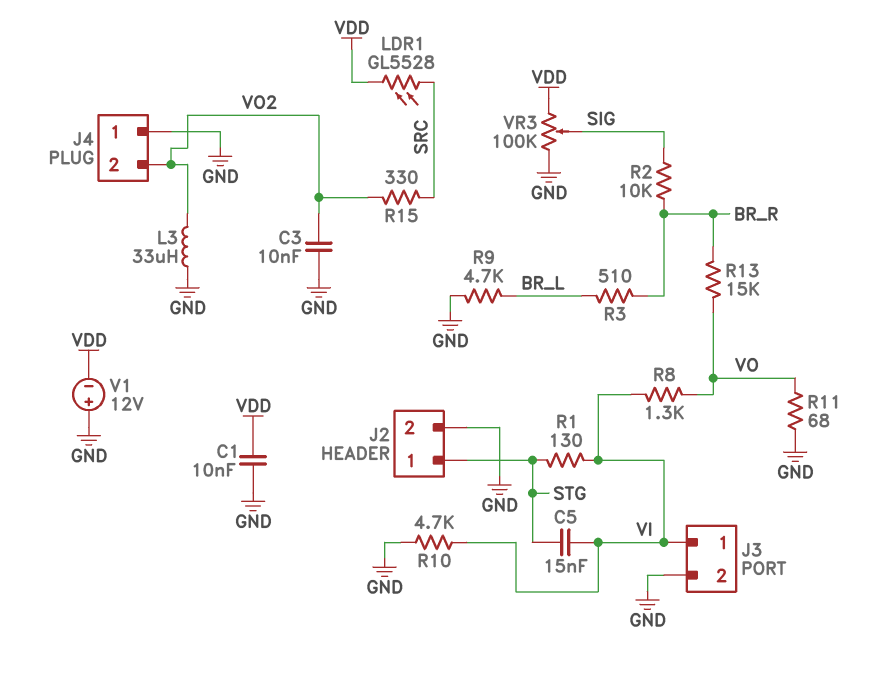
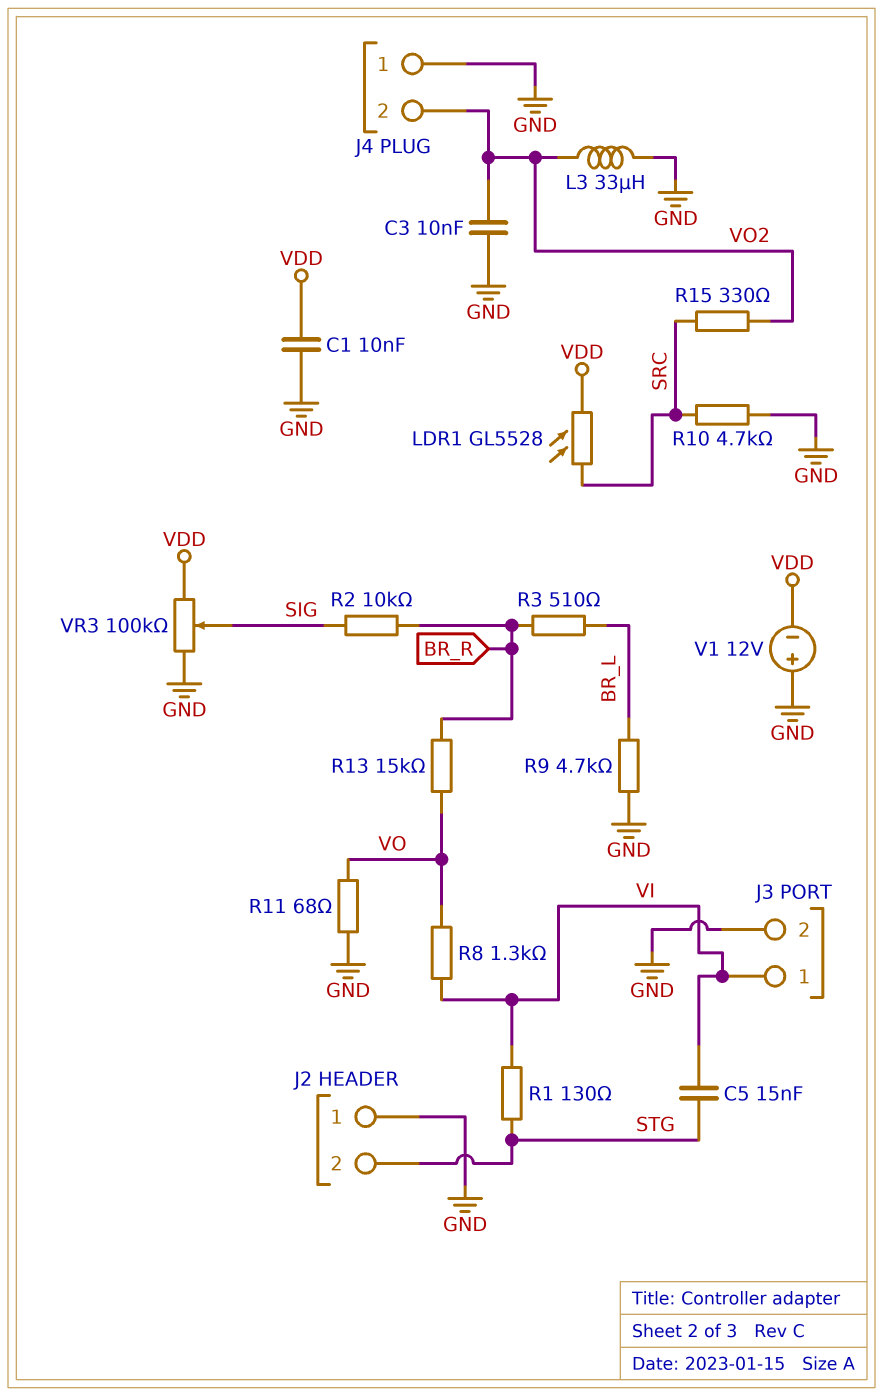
J2 pin 1: STG -> GND
J2 pin 2: GND -> STG
R10: 4.7k (GND, VI) -> 4.7k (GND, SRC)

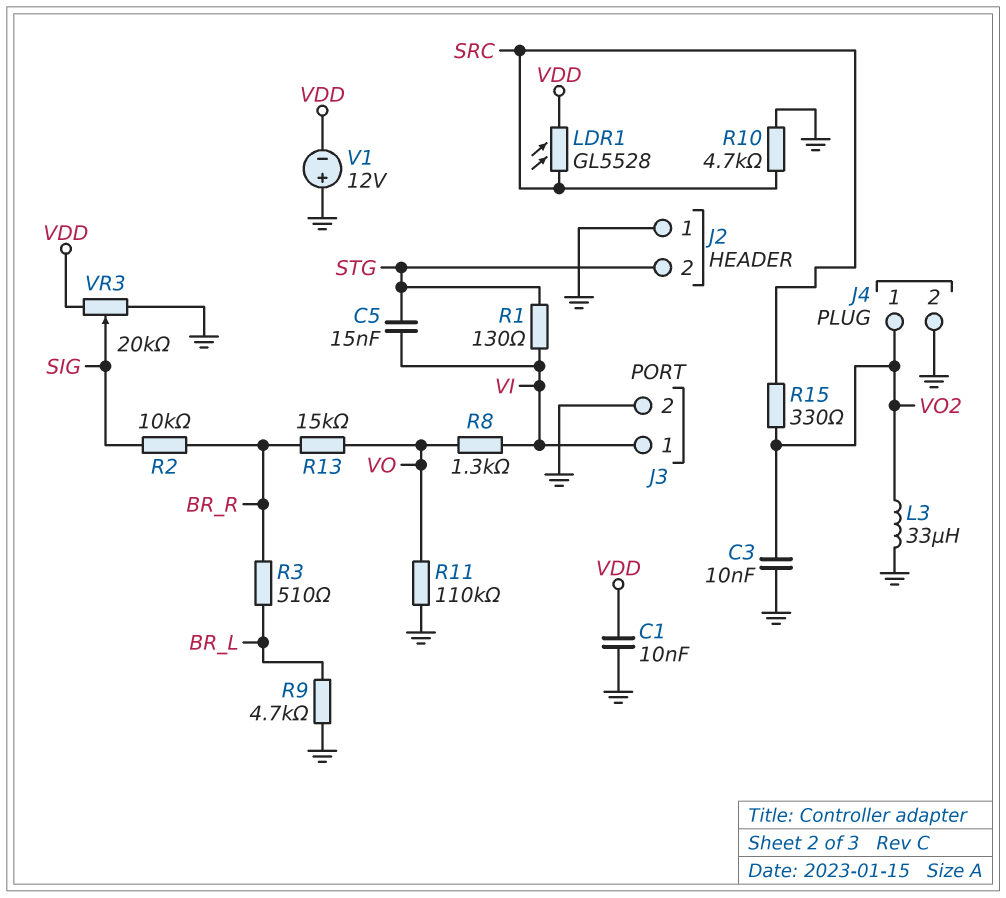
J4 pin 1: GND -> VO2
J4 pin 2: VO2 -> GND
R11: 68 (GND, VO) -> 110k (GND, VO)
VR3: 100k (GND, VDD, wiper SIG) -> 20k (GND, VDD, wiper SIG)

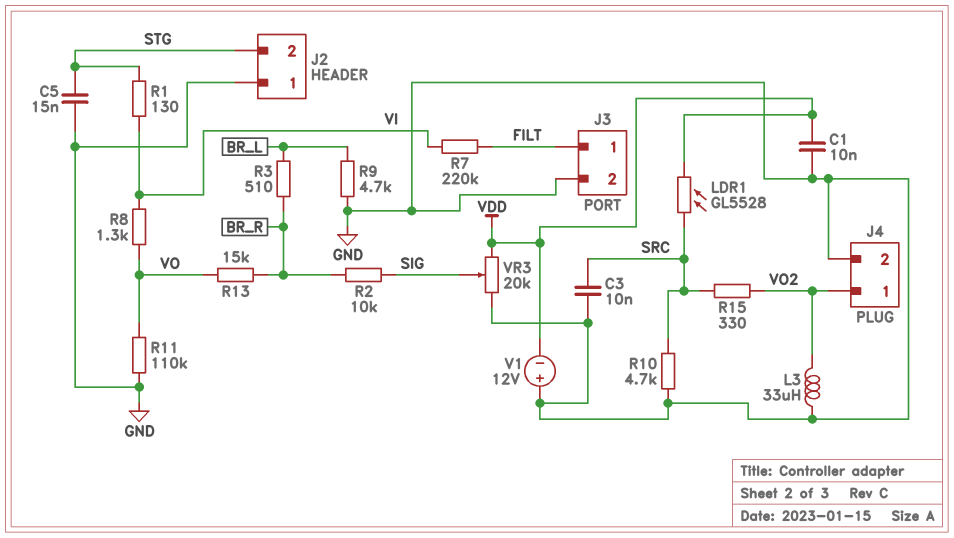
C3: 10nF (GND, VO2) -> 10nF (GND, SRC)
C5: 15nF (STG, VI) -> 15nF (GND, STG)
J3 pin 1: VI -> FILT
R7: none -> 220k (FILT, VI)

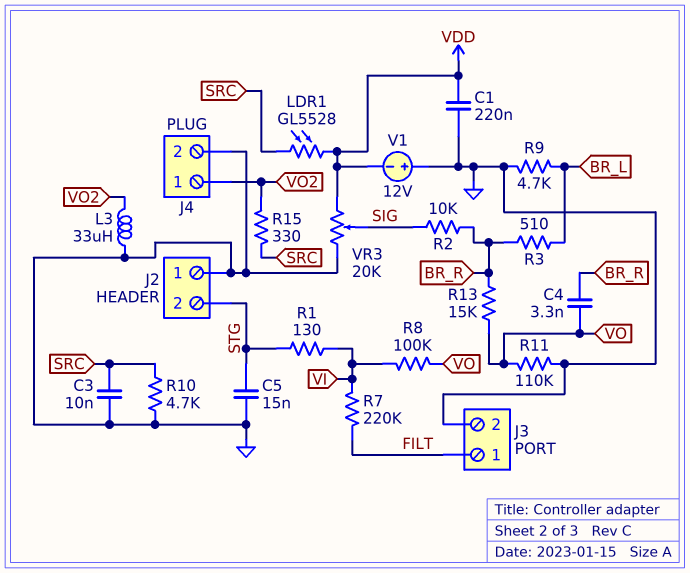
C1: 10nF (GND, VDD) -> 220nF (GND, VDD)
C4: none -> 3.3nF (BR_R, VO)
R8: 1.3k (VI, VO) -> 100k (VI, VO)

